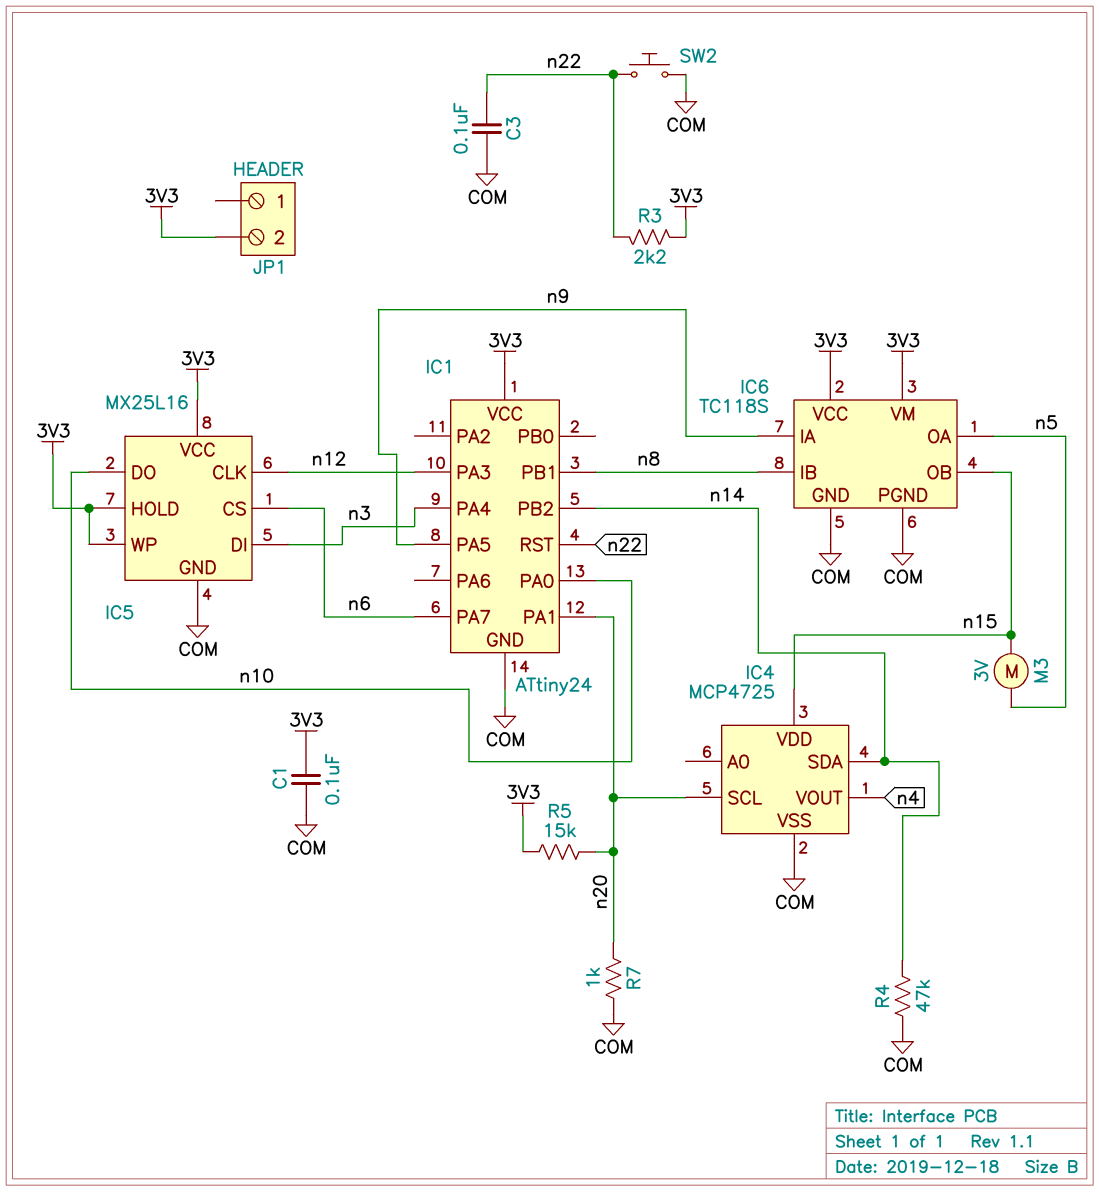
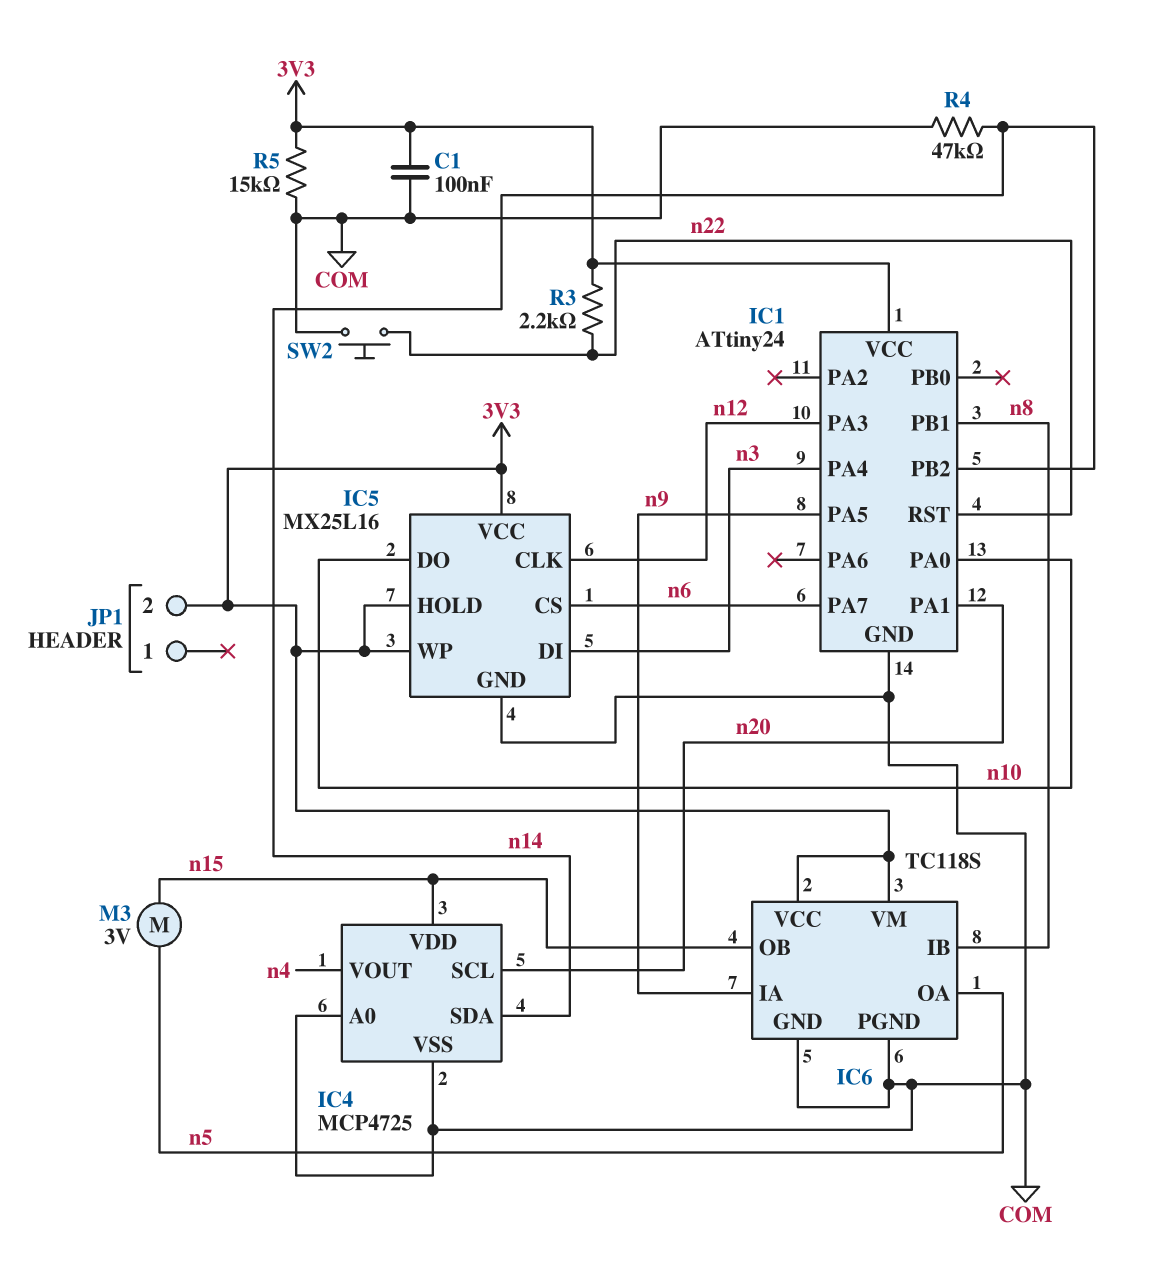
C3: 100nF (COM, n22) -> none
IC4 pin A0: none -> COM
R5: 15k (3V3, n20) -> 15k (3V3, COM)
R7: 1k (COM, n20) -> none

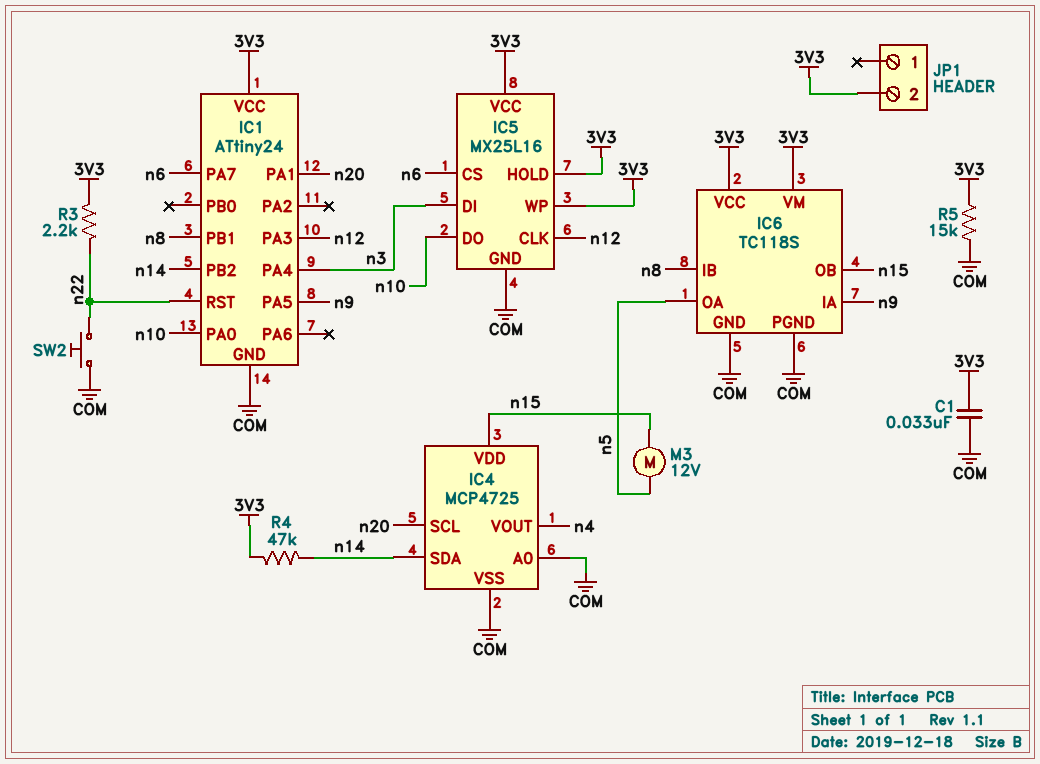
C1: 100nF (3V3, COM) -> 33nF (3V3, COM)
M3: motor 3V (n5, n15) -> motor 12V (n5, n15)
R4: 47k (COM, n14) -> 47k (3V3, n14)

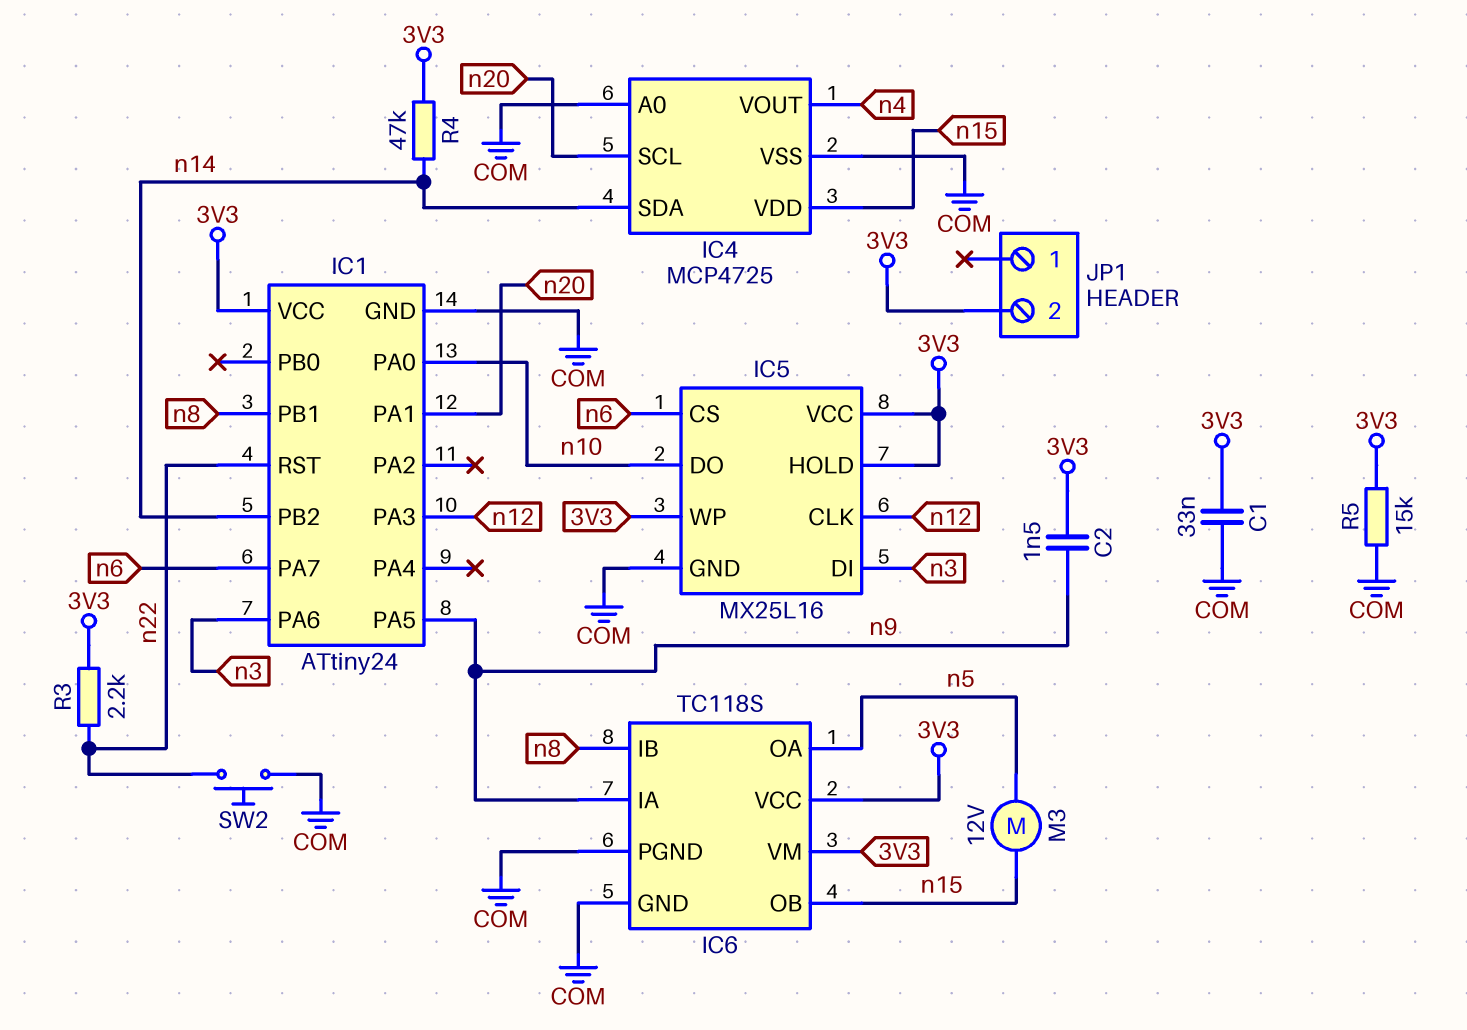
C2: none -> 1.5nF (3V3, n9)
IC1 pin PA4: n3 -> none
IC1 pin PA6: none -> n3

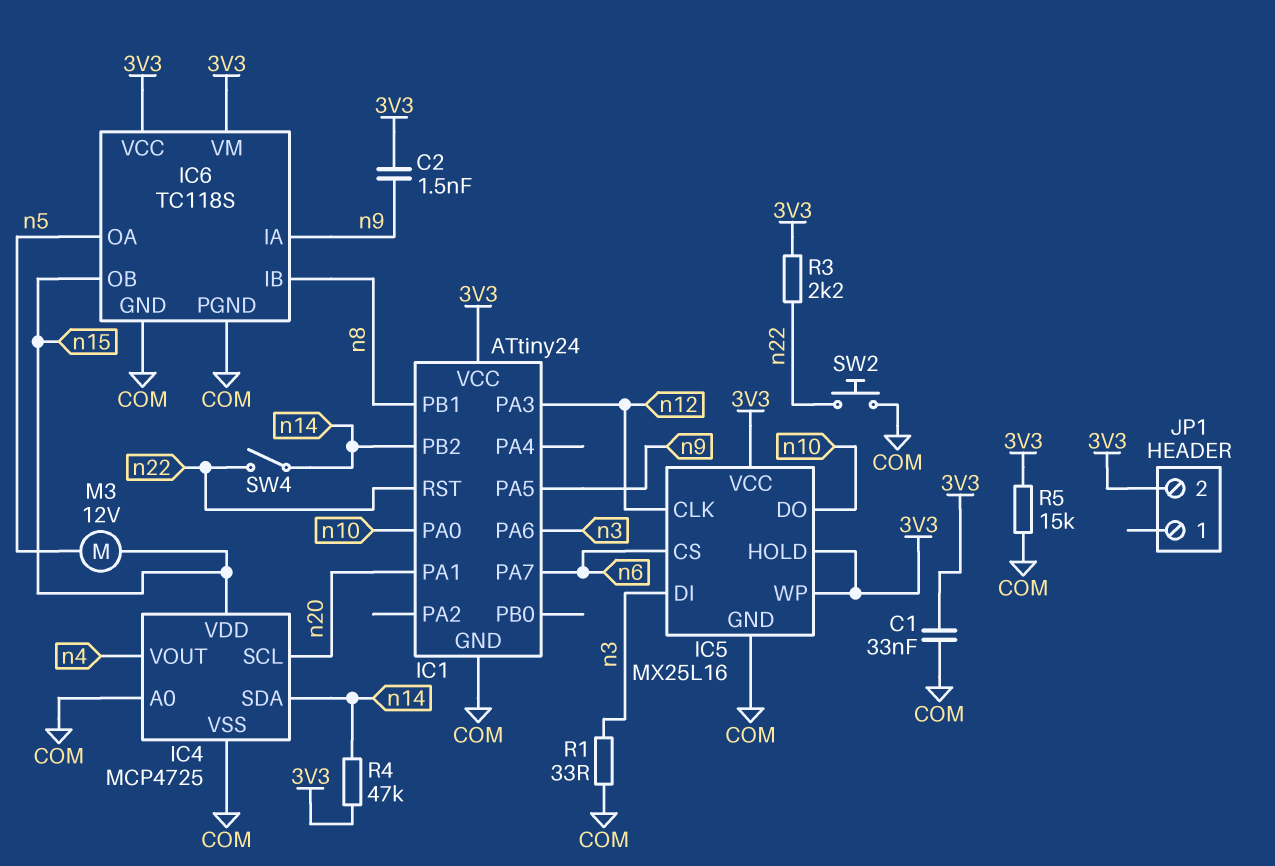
R1: none -> 33 (COM, n3)
SW4: none -> switch (n14, n22)

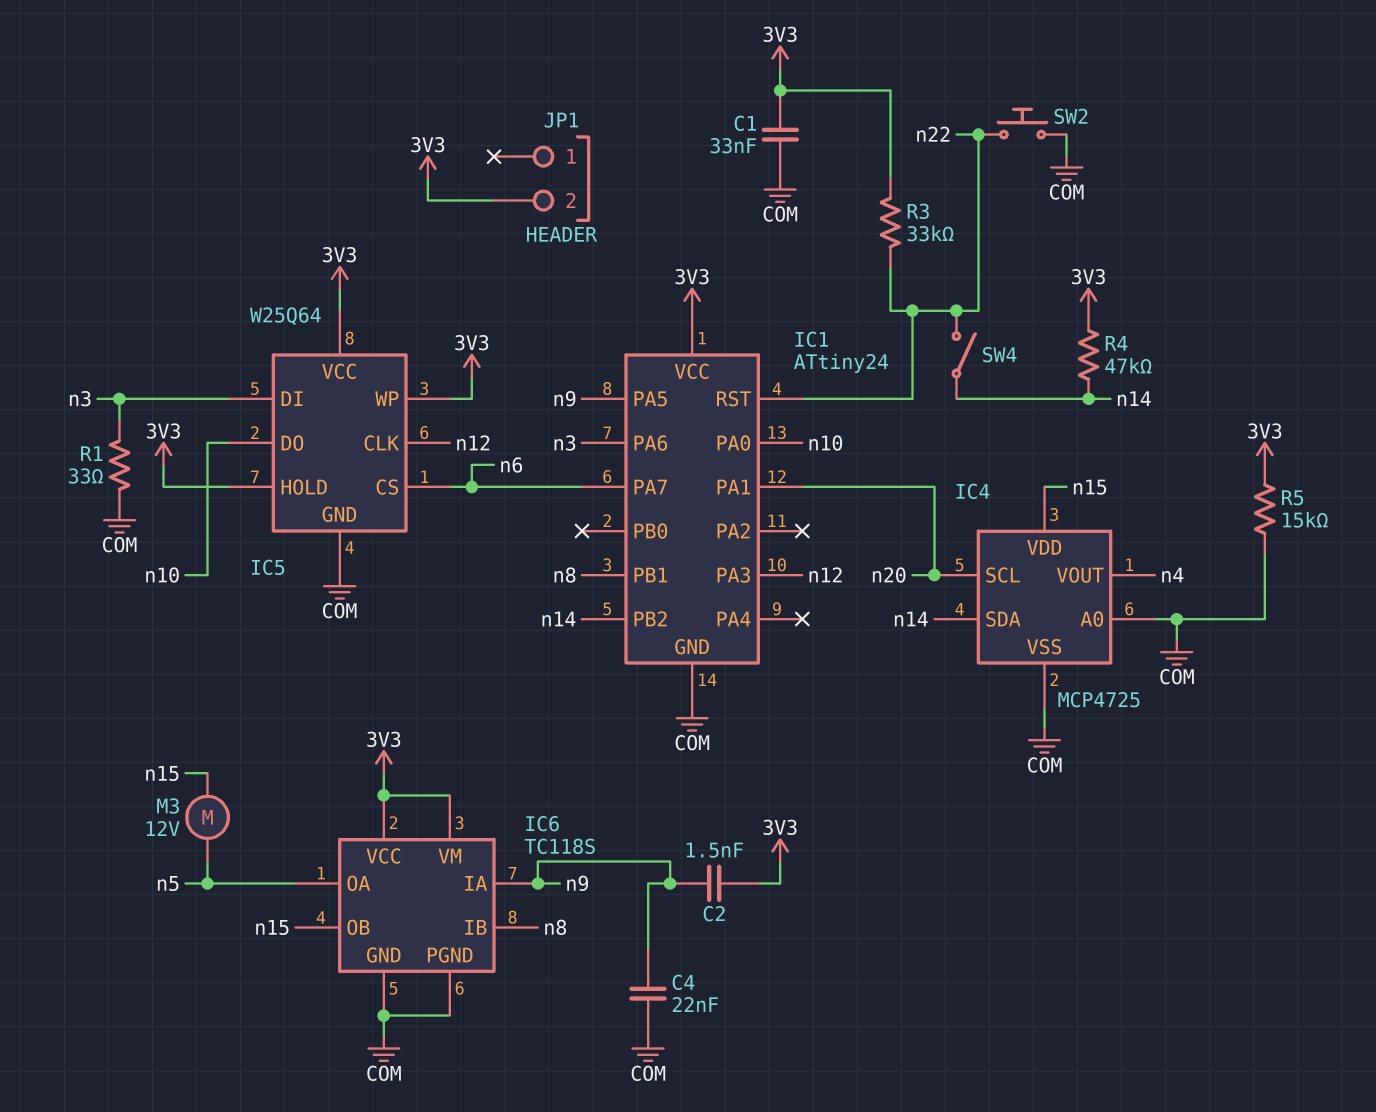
C4: none -> 22nF (COM, n9)
IC5: MX25L16 -> W25Q64
R3: 2.2k (3V3, n22) -> 33k (3V3, n22)

